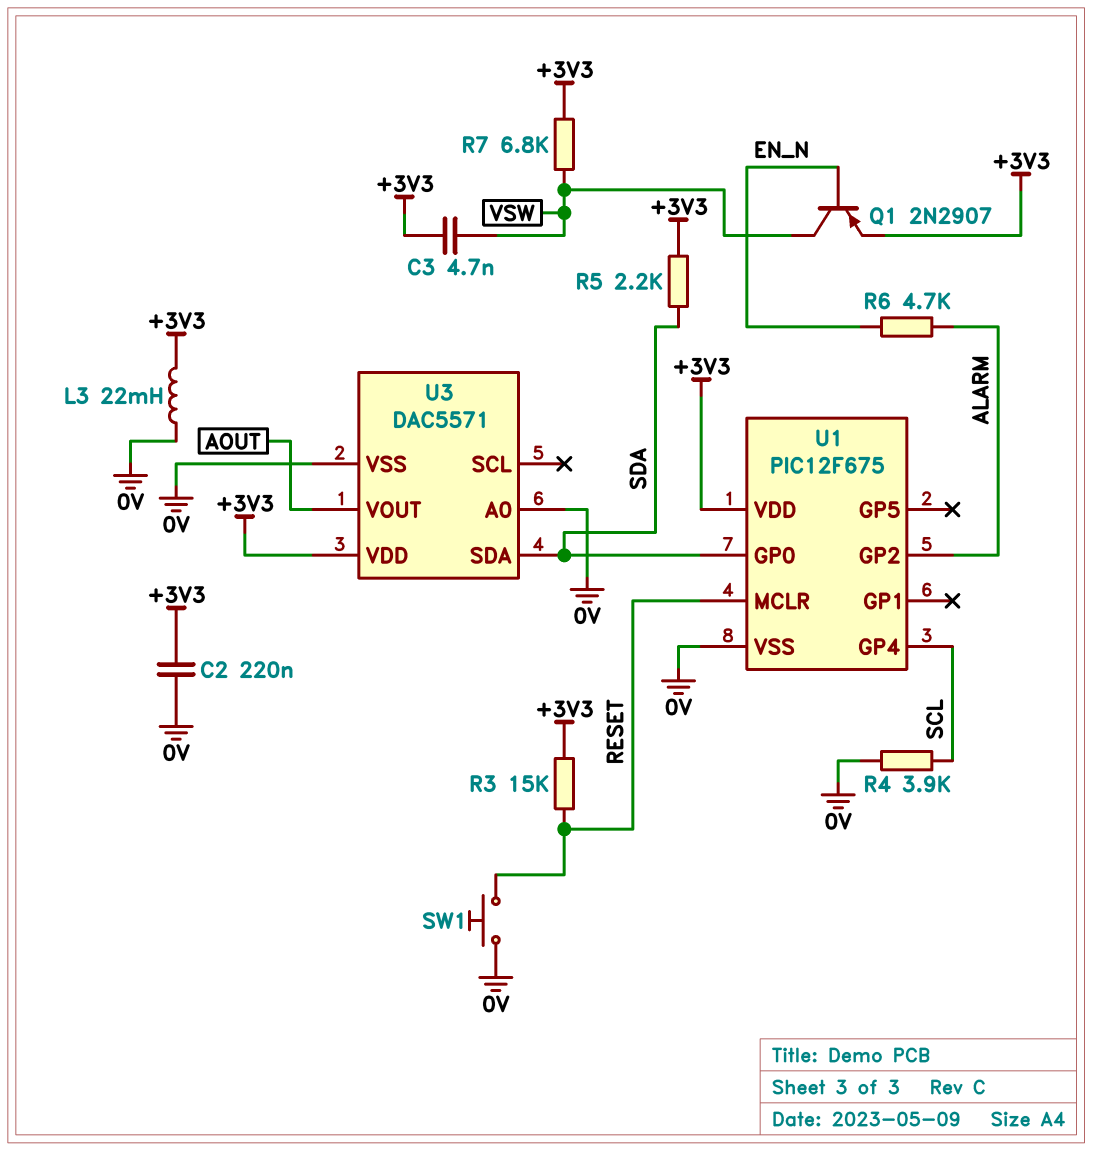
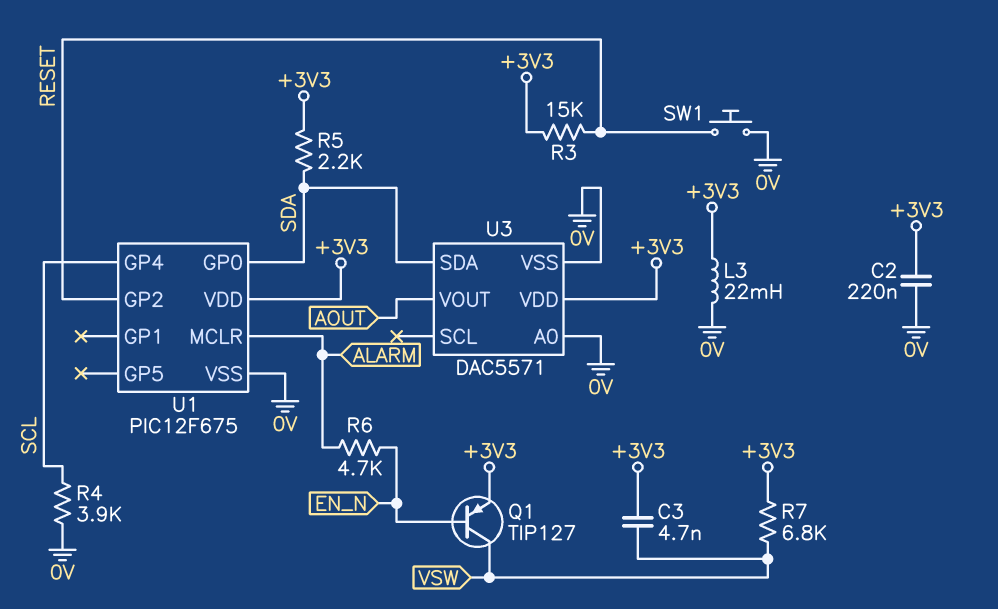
Q1: PNP 2N2907 (B EN_N, C VSW, E +3V3) -> PNP TIP127 (B EN_N, C VSW, E +3V3)
U1 pin GP2: ALARM -> RESET
U1 pin MCLR: RESET -> ALARM

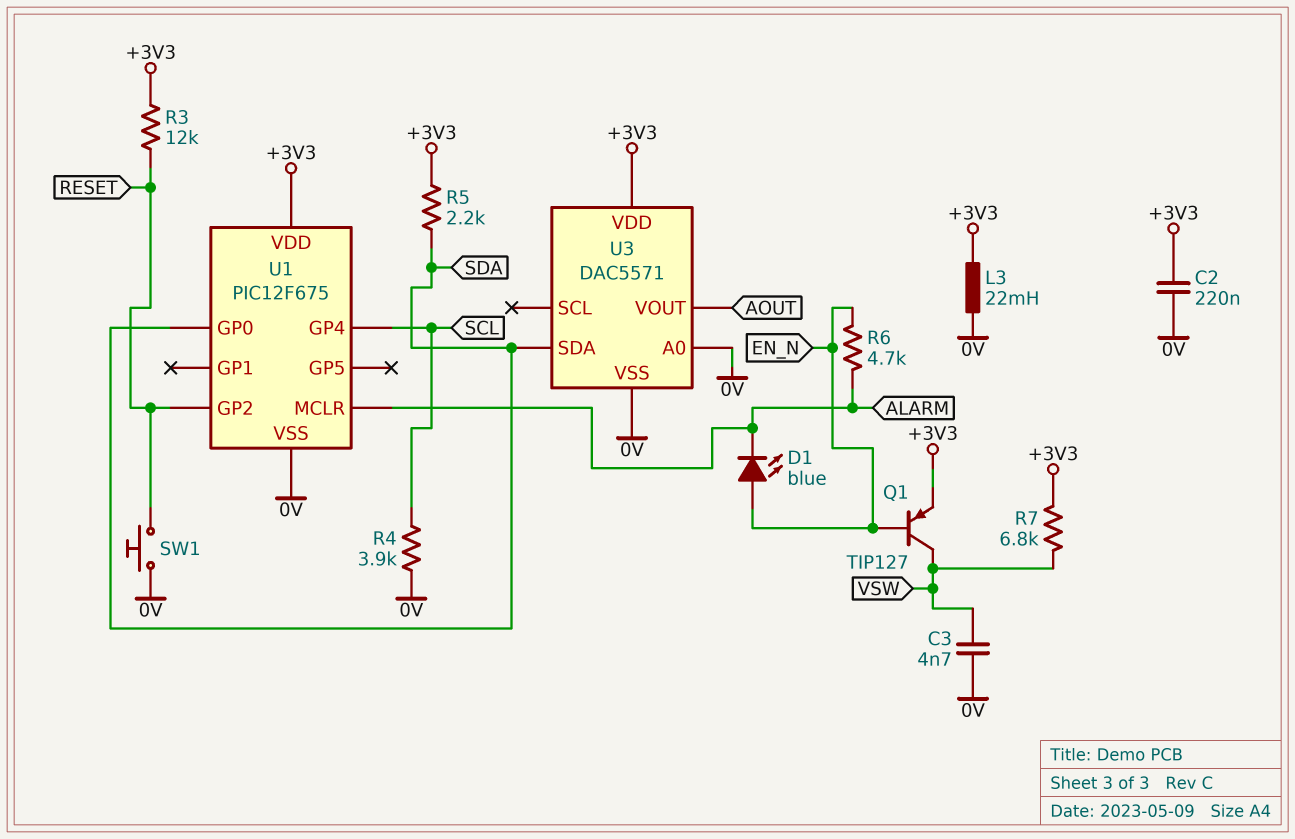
C3: 4.7nF (+3V3, VSW) -> 4.7nF (0V, VSW)
D1: none -> LED blue (A EN_N, K ALARM)
R3: 15k (+3V3, RESET) -> 12k (+3V3, RESET)

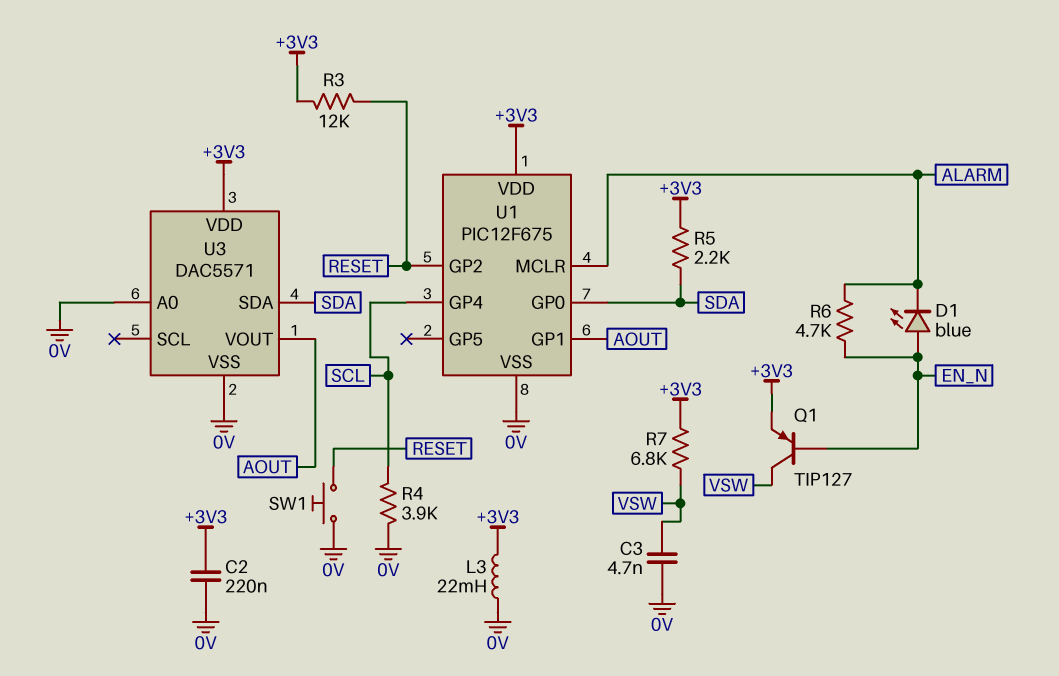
U1 pin GP1: none -> AOUT

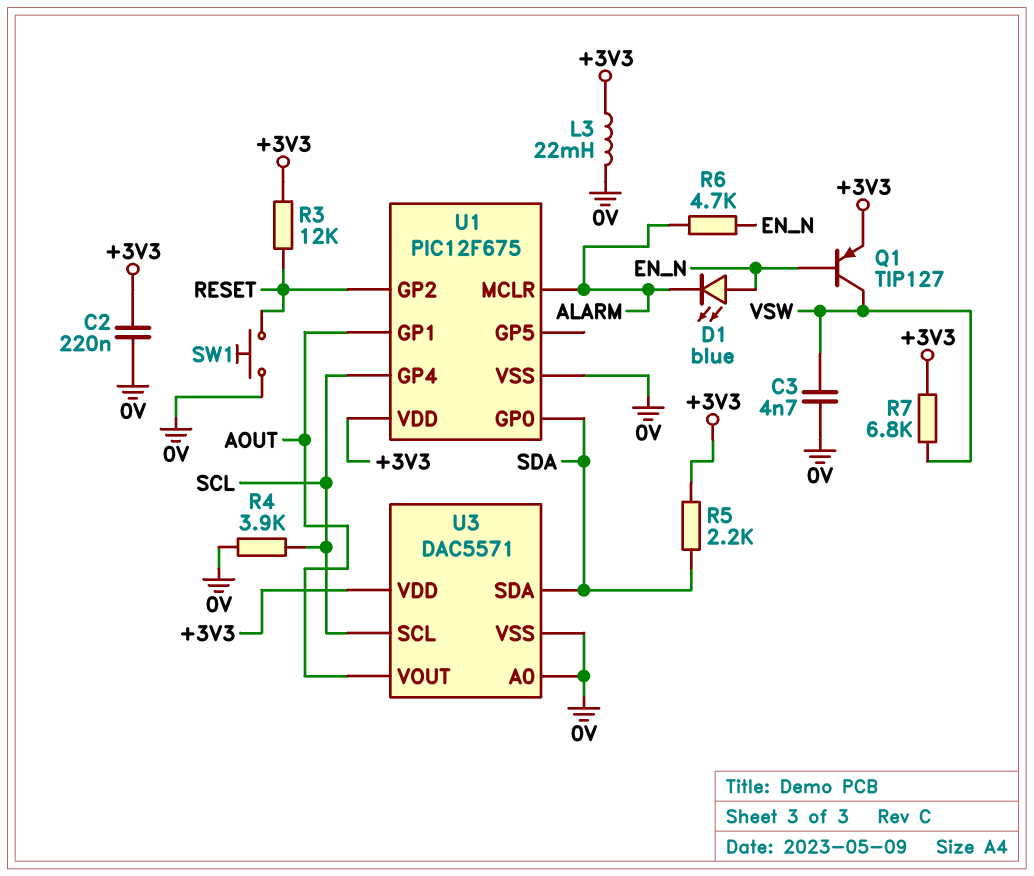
U3 pin SCL: none -> SCL

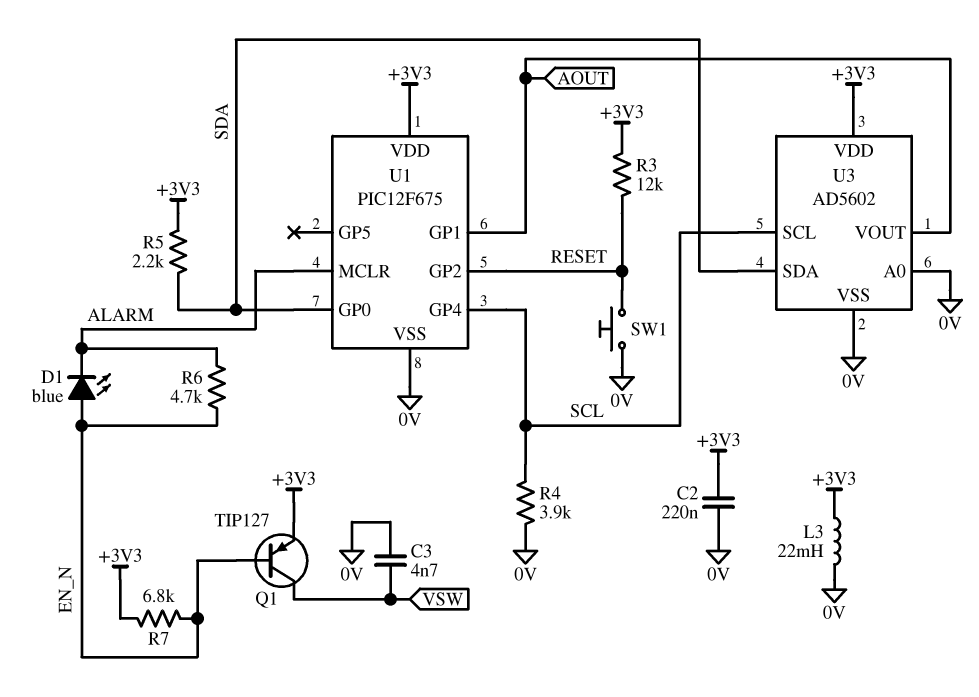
R7: 6.8k (+3V3, VSW) -> 6.8k (+3V3, EN_N)
U3: DAC5571 -> AD5602

